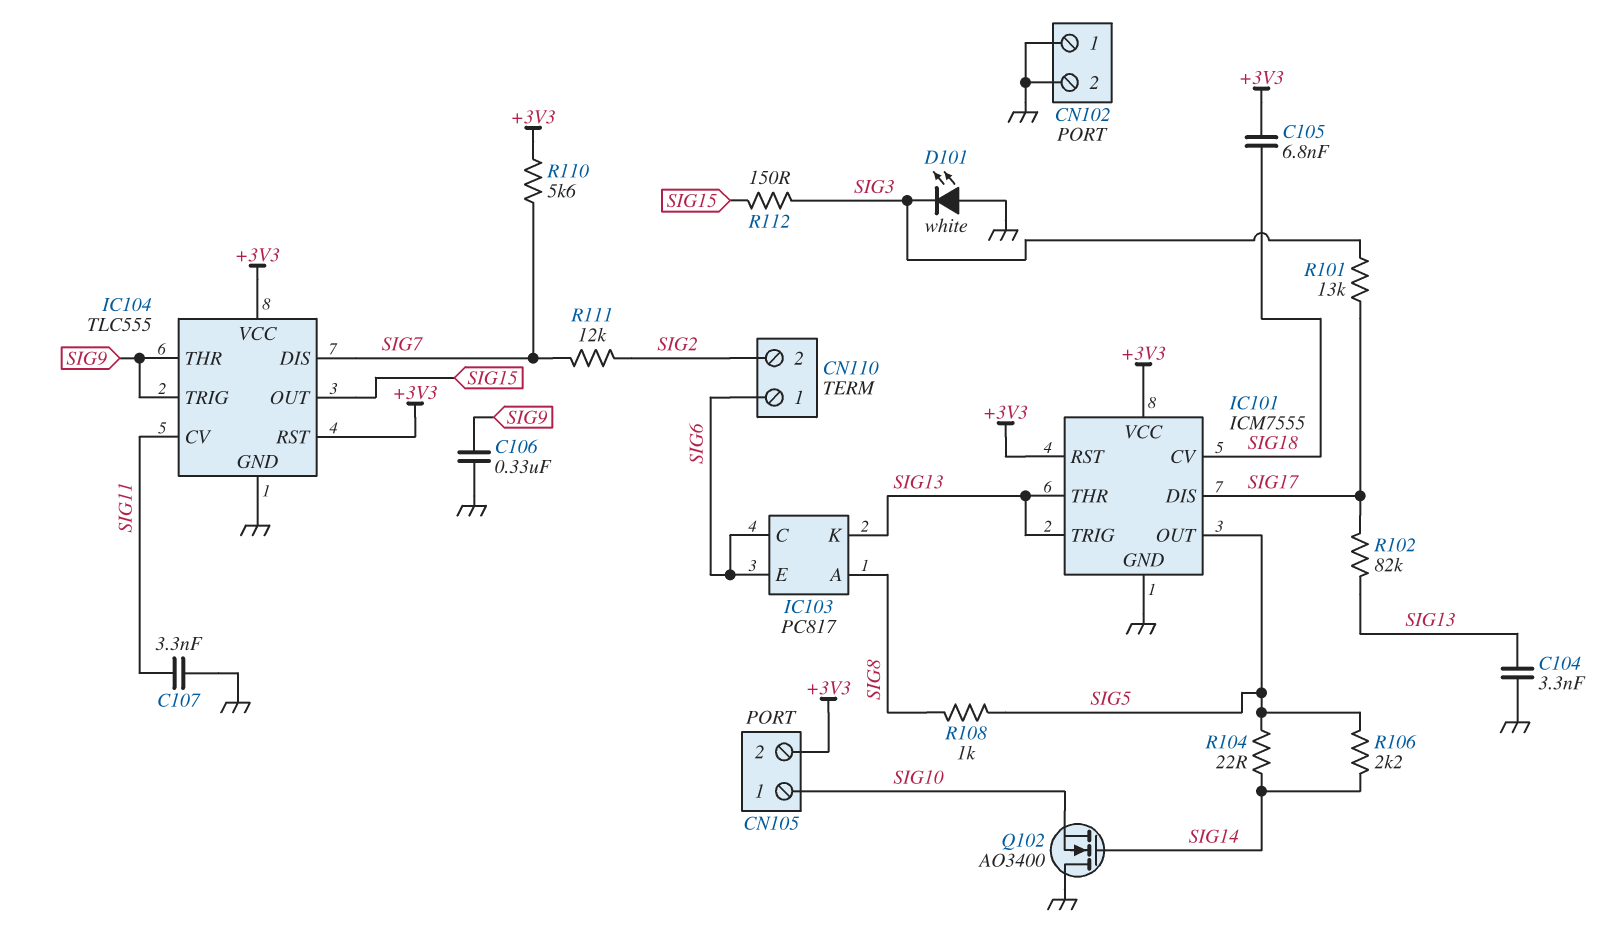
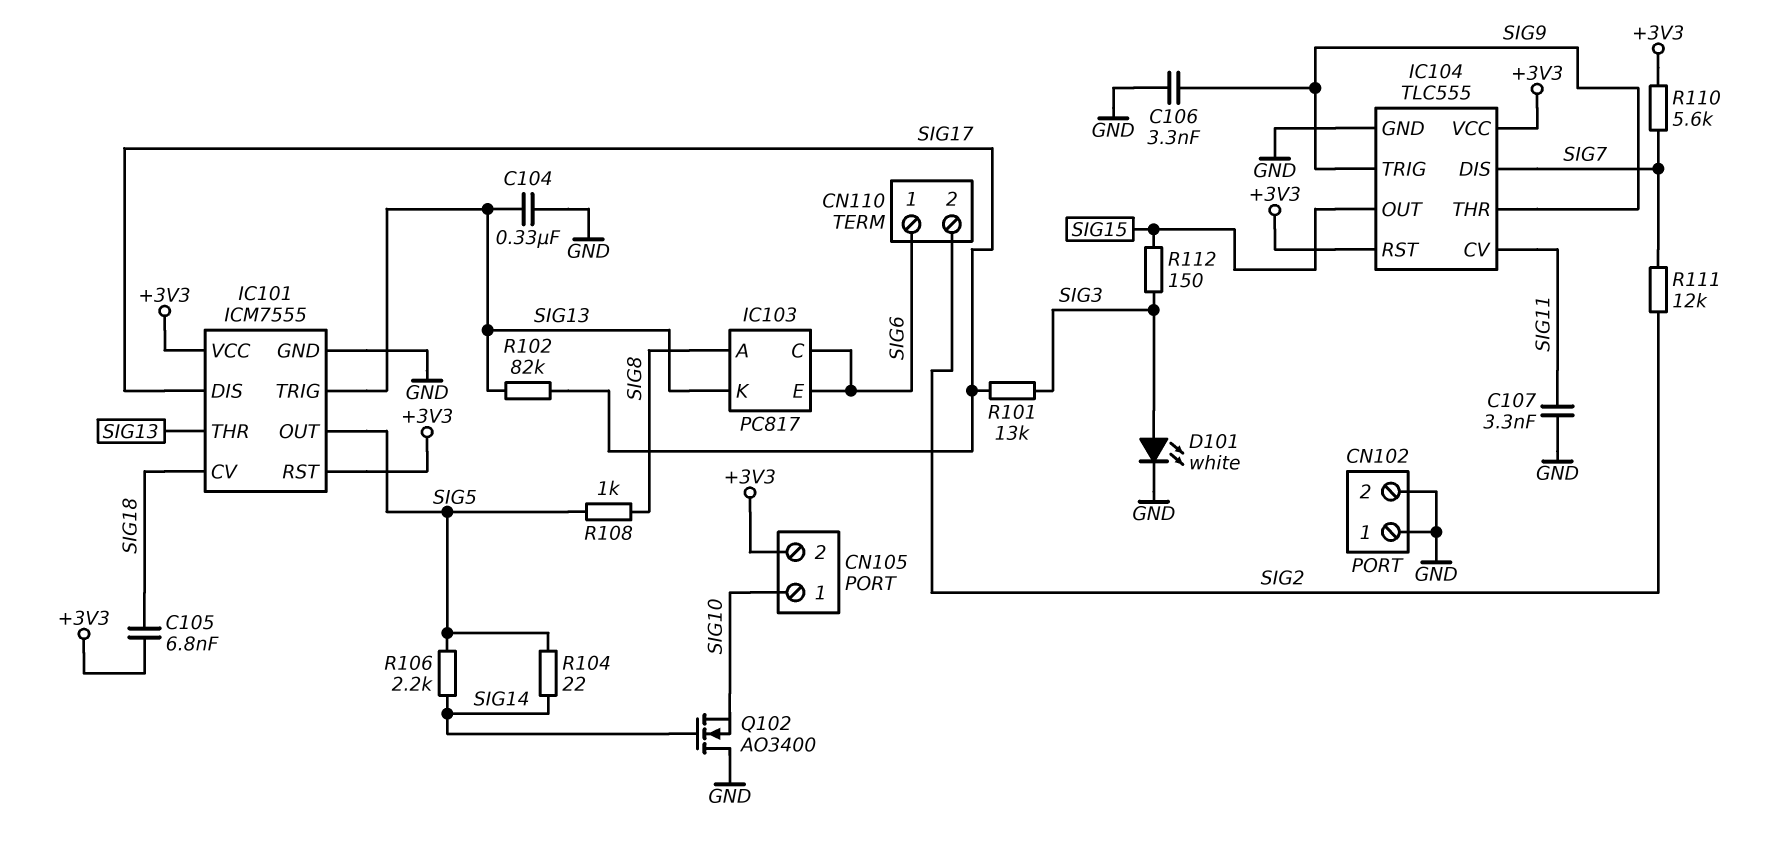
C104: 3.3nF (GND, SIG13) -> 330nF (GND, SIG13)
C106: 330nF (GND, SIG9) -> 3.3nF (GND, SIG9)
D101: LED white (A GND, K SIG3) -> LED white (A SIG3, K GND)

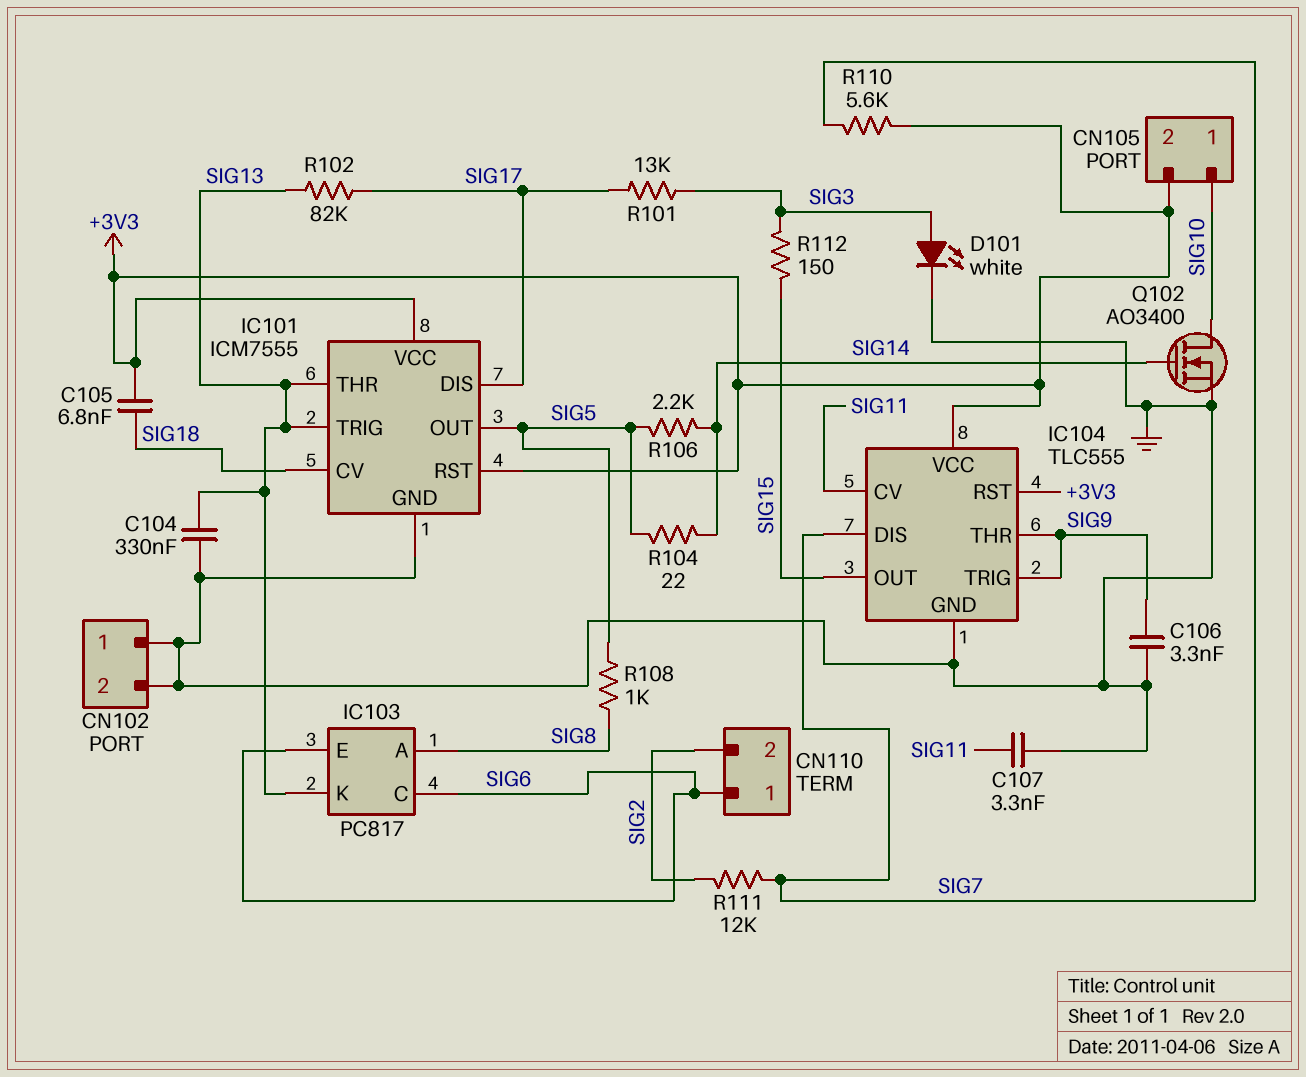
Q102: NMOS AO3400 (G SIG14, D GND, S SIG10) -> NMOS AO3400 (G SIG14, D SIG10, S GND)

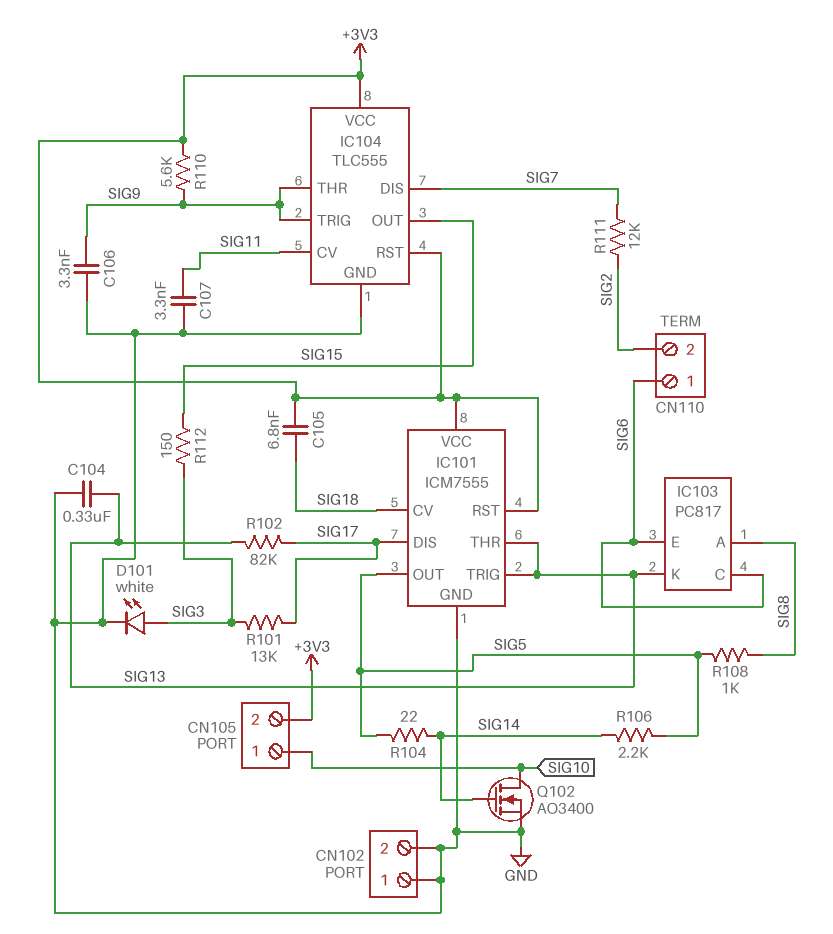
R110: 5.6k (+3V3, SIG7) -> 5.6k (+3V3, SIG9)

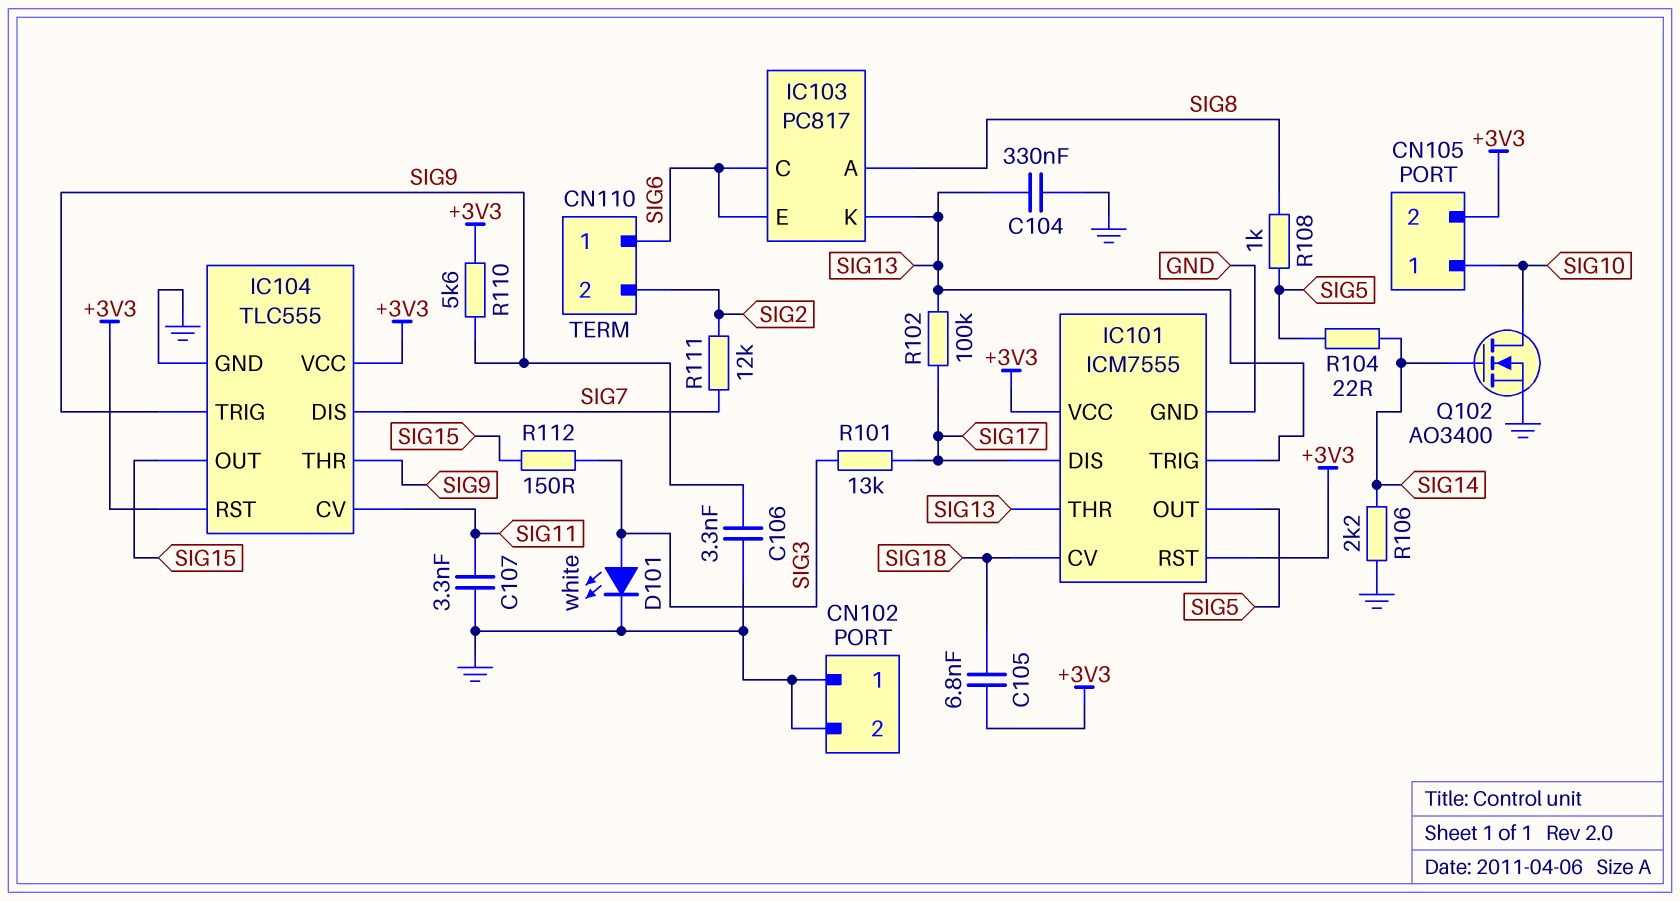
R102: 82k (SIG13, SIG17) -> 100k (SIG13, SIG17)
R106: 2.2k (SIG5, SIG14) -> 2.2k (GND, SIG14)

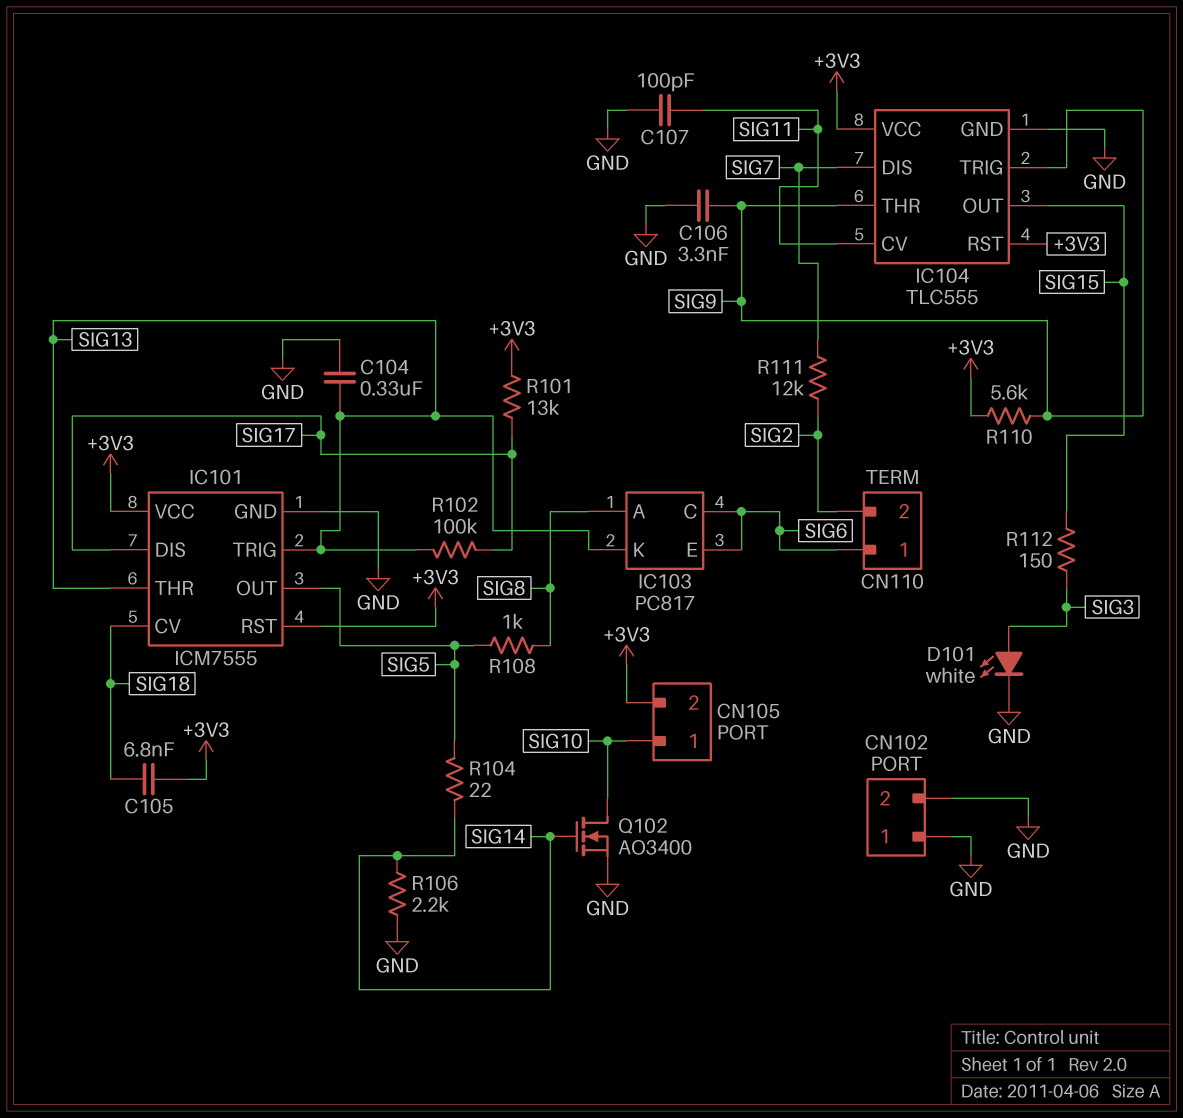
C107: 3.3nF (GND, SIG11) -> 100pF (GND, SIG11)
R101: 13k (SIG3, SIG17) -> 13k (+3V3, SIG17)

